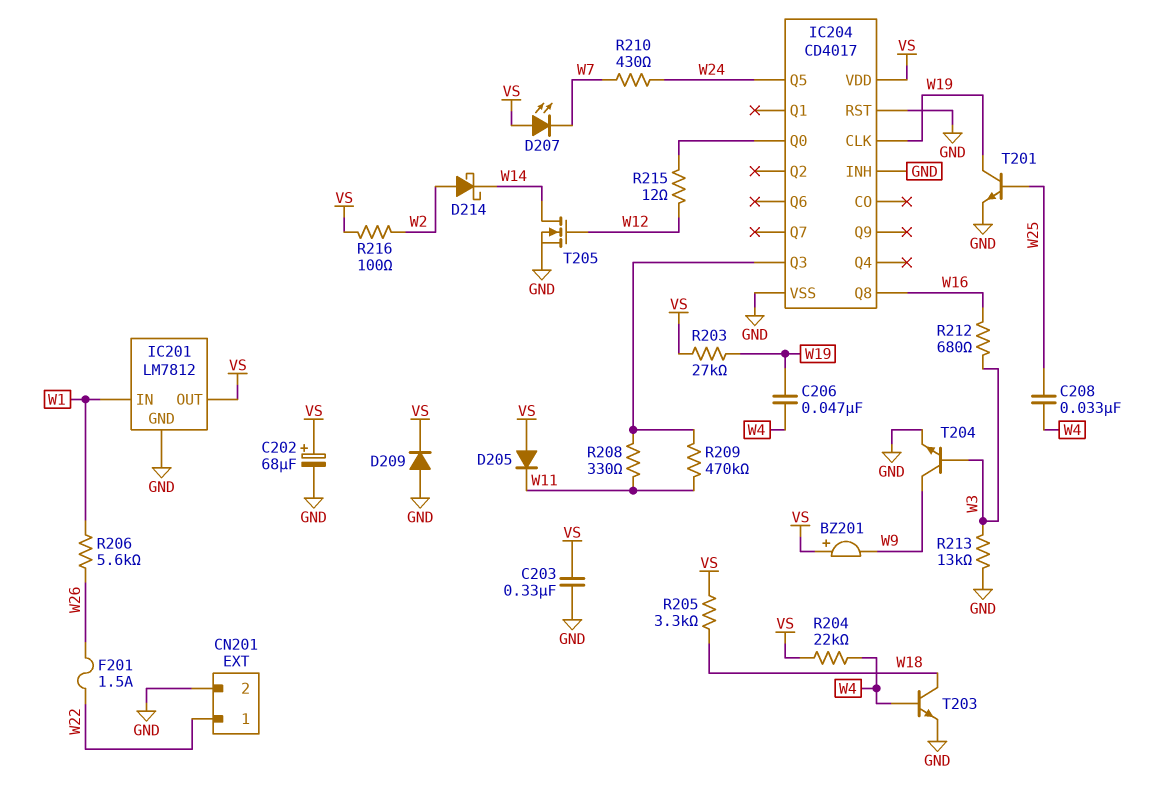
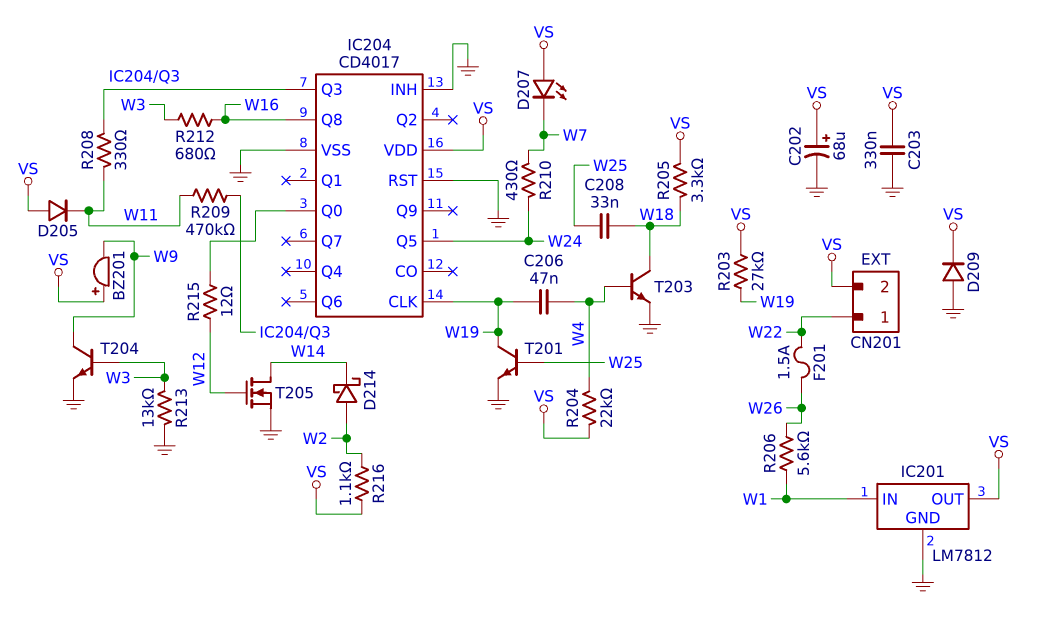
C208: 33nF (W4, W25) -> 33nF (W18, W25)
CN201 pin 2: GND -> VS
R216: 100 (VS, W2) -> 1.1k (VS, W2)

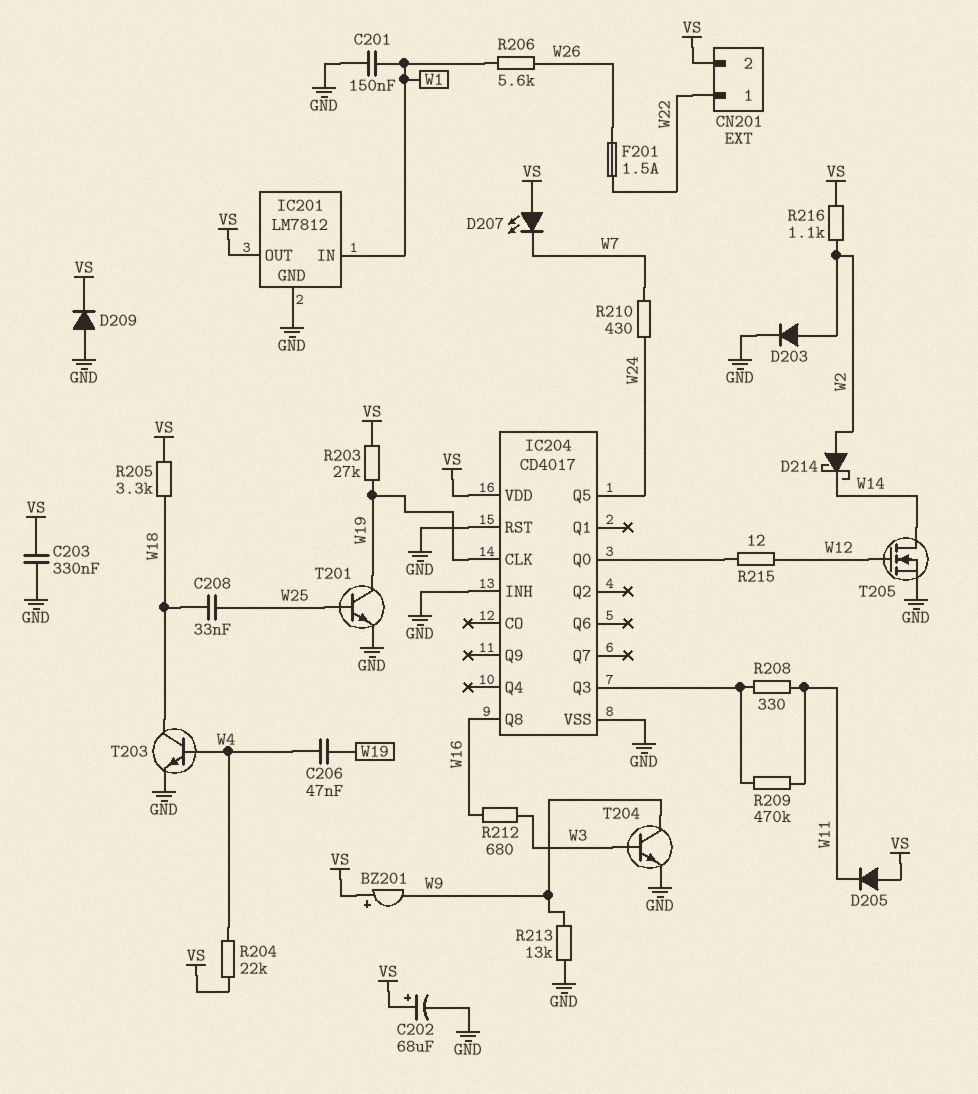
C201: none -> 150nF (GND, W1)
D203: none -> diode (A W2, K GND)
R213: 13k (GND, W3) -> 13k (GND, W9)

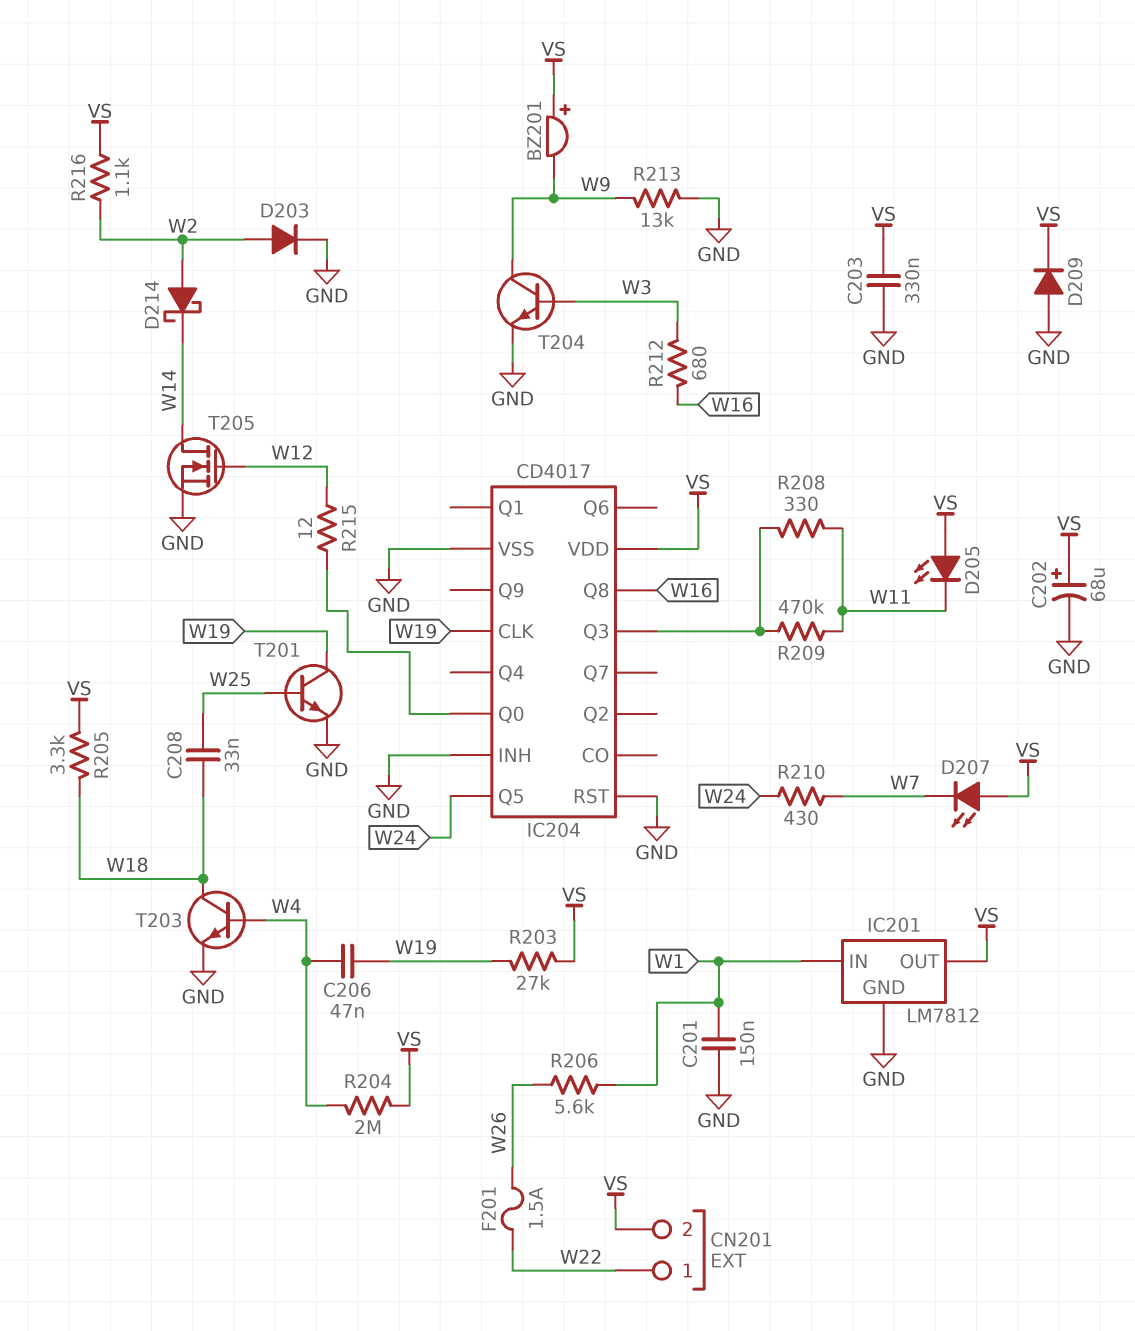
D205: diode (A VS, K W11) -> LED (A VS, K W11)
R204: 22k (VS, W4) -> 2M (VS, W4)

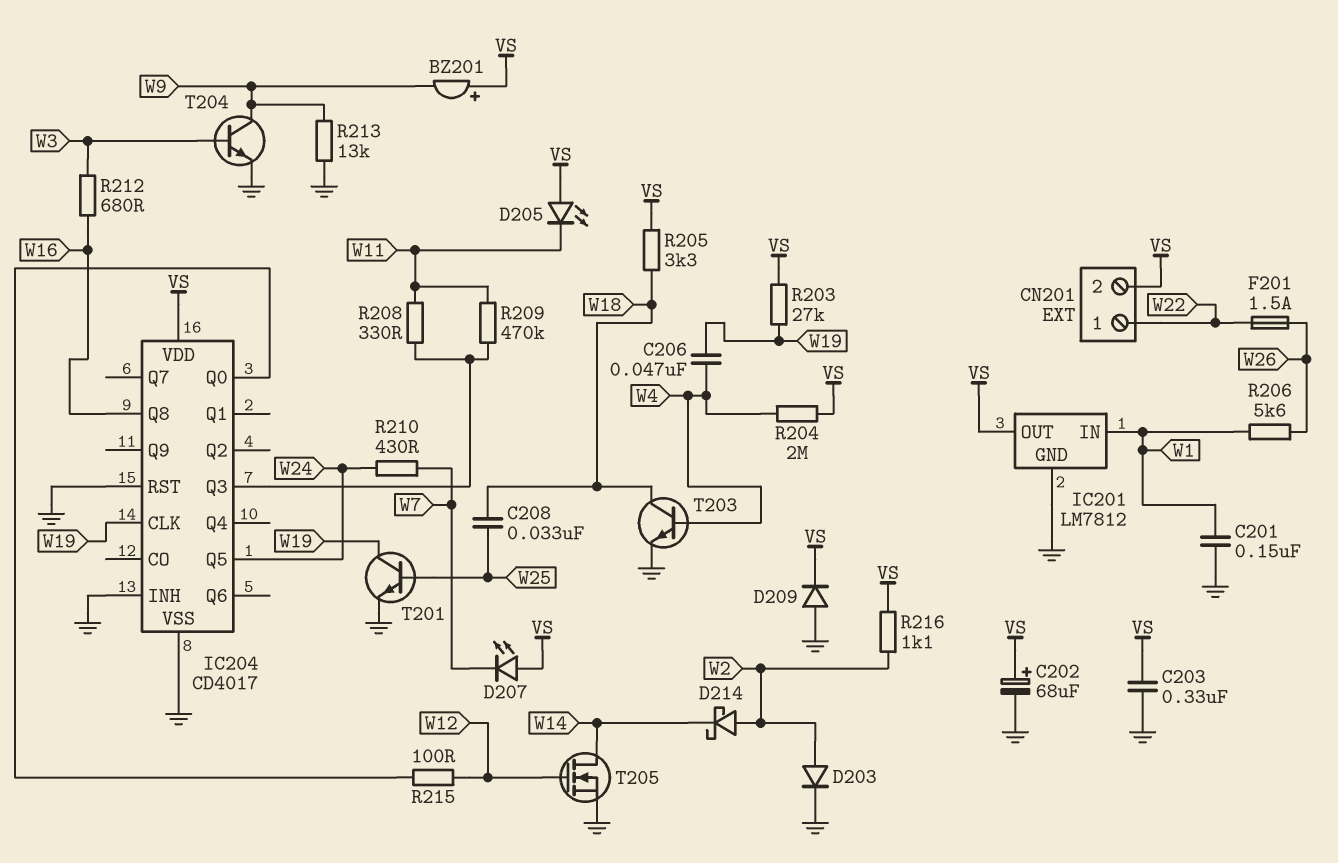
R215: 12 (IC204/Q0, W12) -> 100 (IC204/Q0, W12)

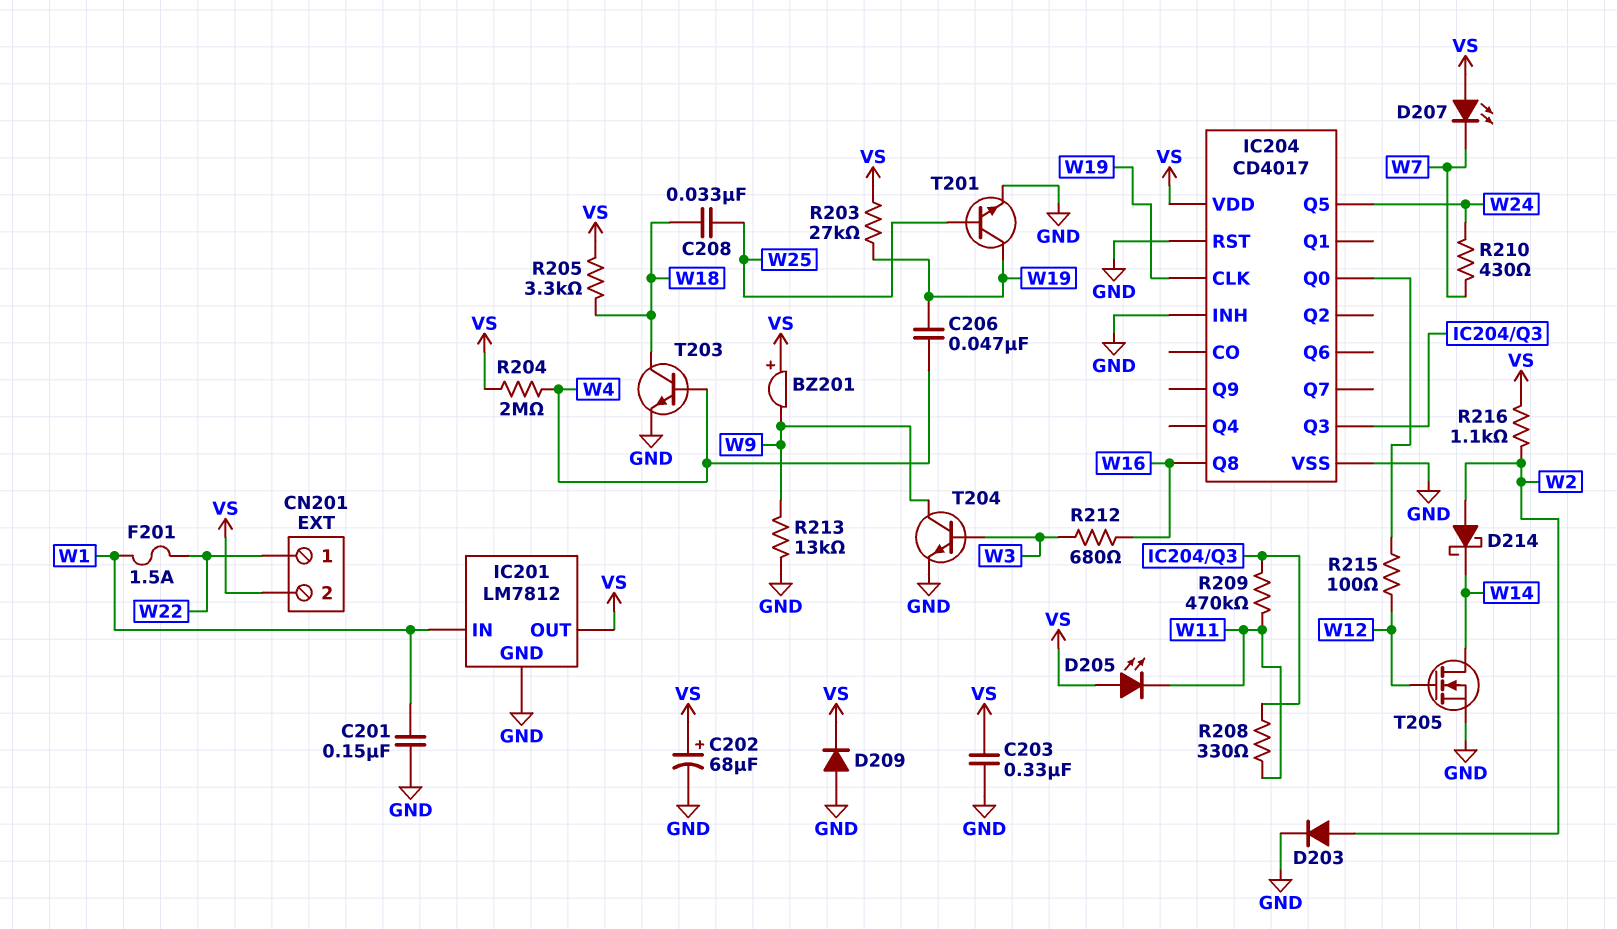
F201: 1.5A (W22, W26) -> 1.5A (W1, W22)
R206: 5.6k (W1, W26) -> none

